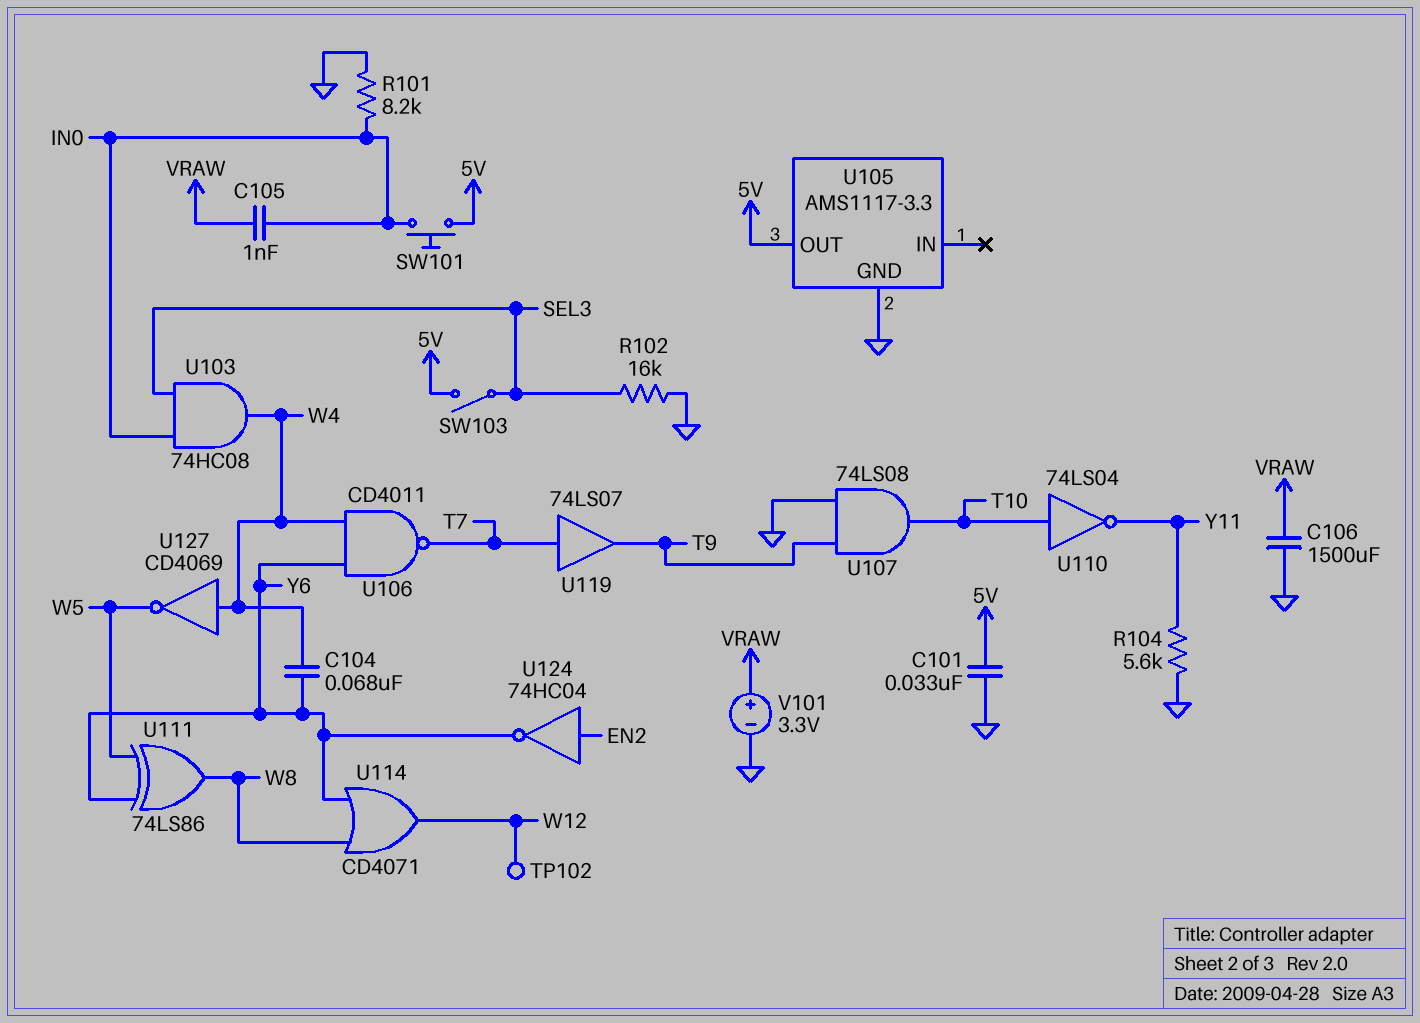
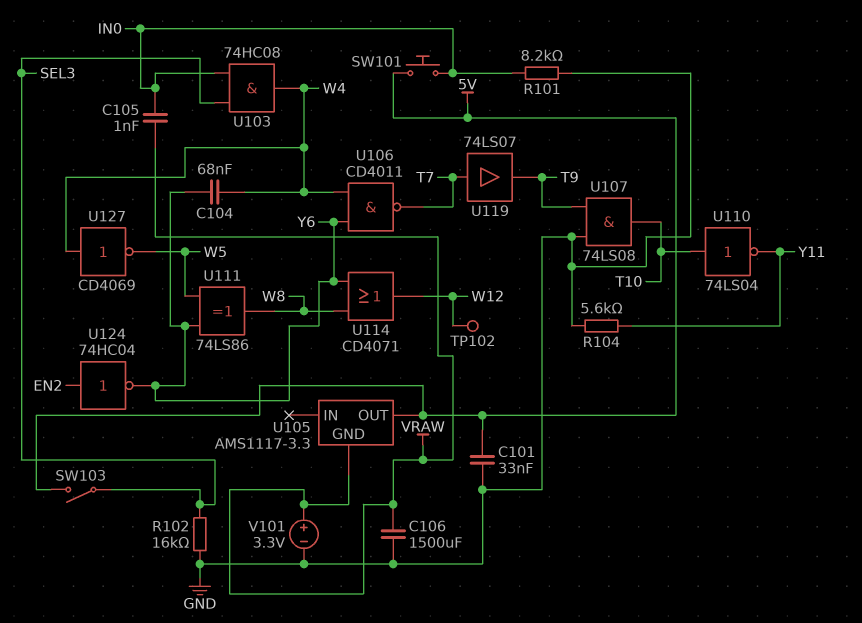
U105 pin GND: GND -> VRAW

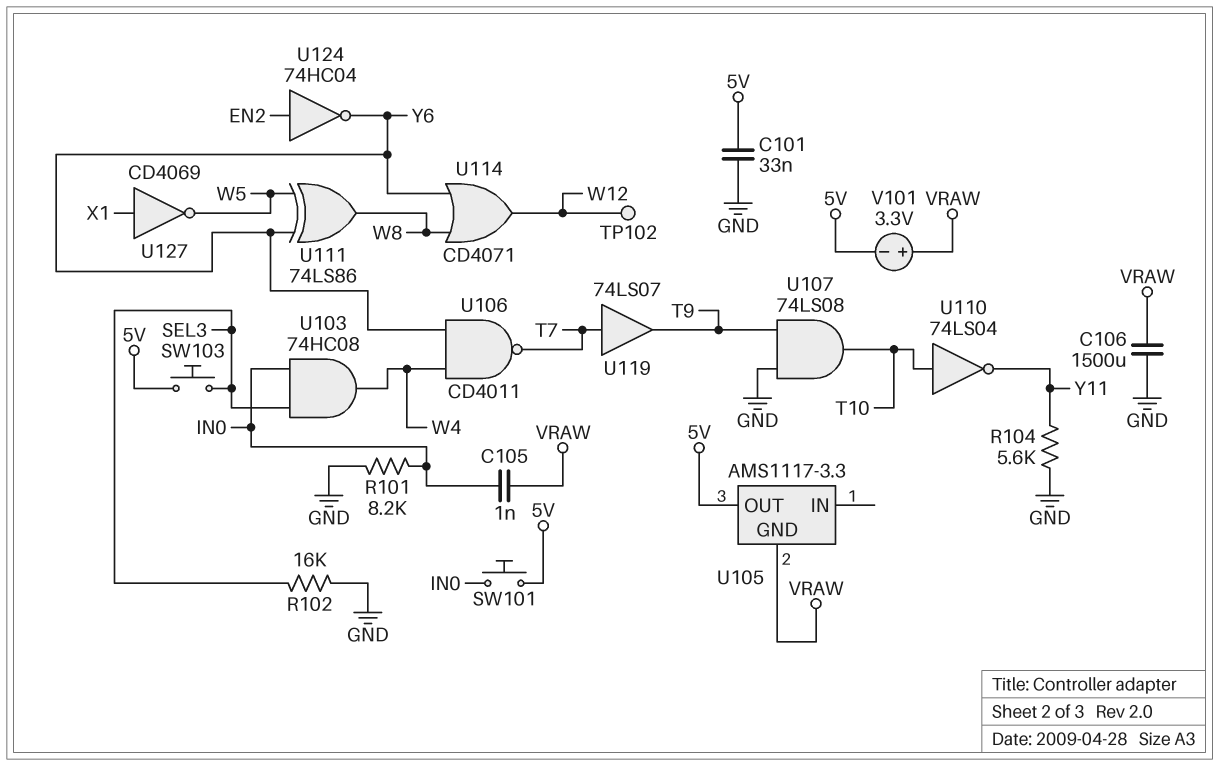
C104: 68nF (W4, Y6) -> none
SW103: switch (5V, SEL3) -> button (5V, SEL3)
U127: NOT CD4069 (in W4, out W5) -> NOT CD4069 (in X1, out W5)
V101: 3.3V (plus VRAW, minus GND) -> 3.3V (plus VRAW, minus 5V)

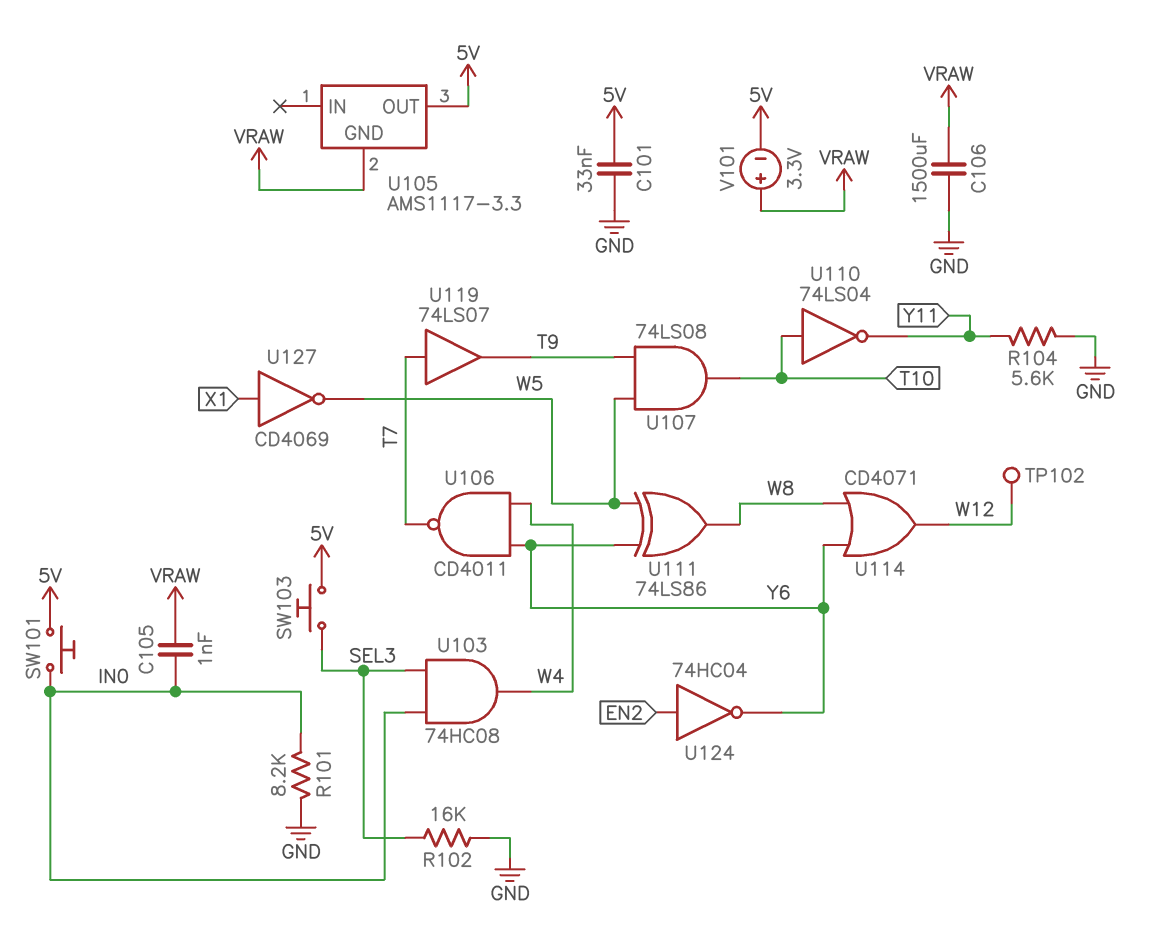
U107: AND 74LS08 (in GND, in T9, out T10) -> AND 74LS08 (in T9, in W5, out T10)

